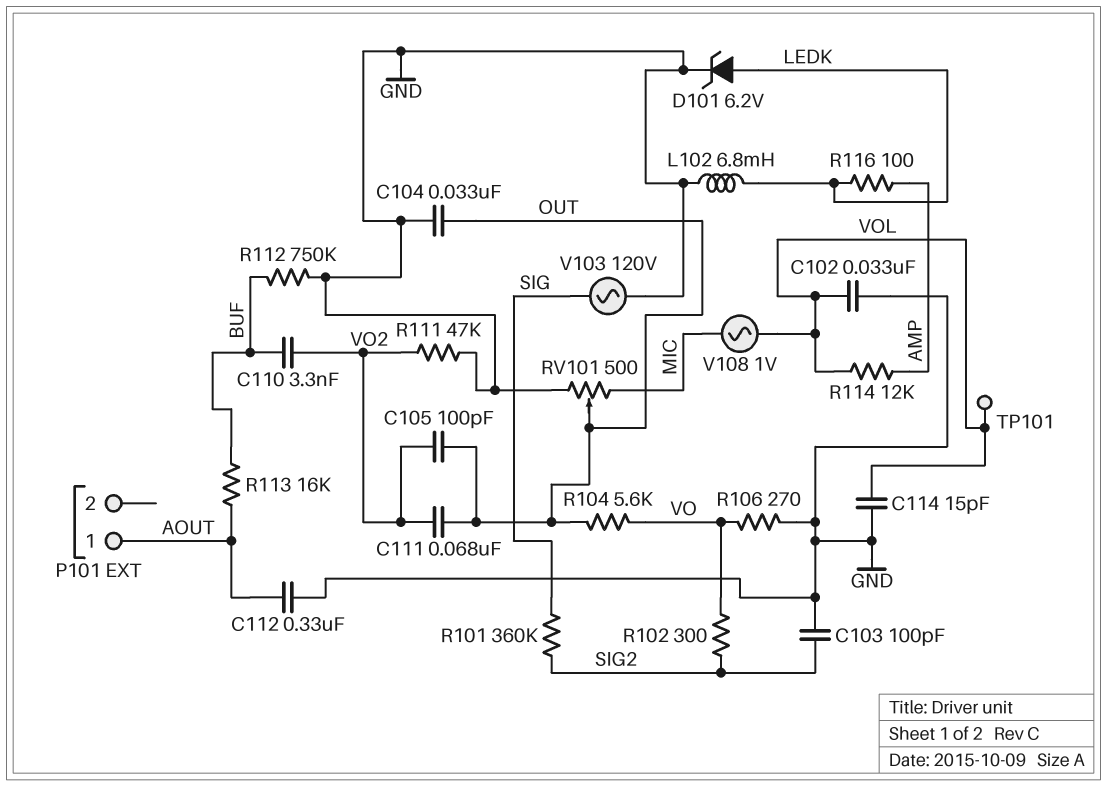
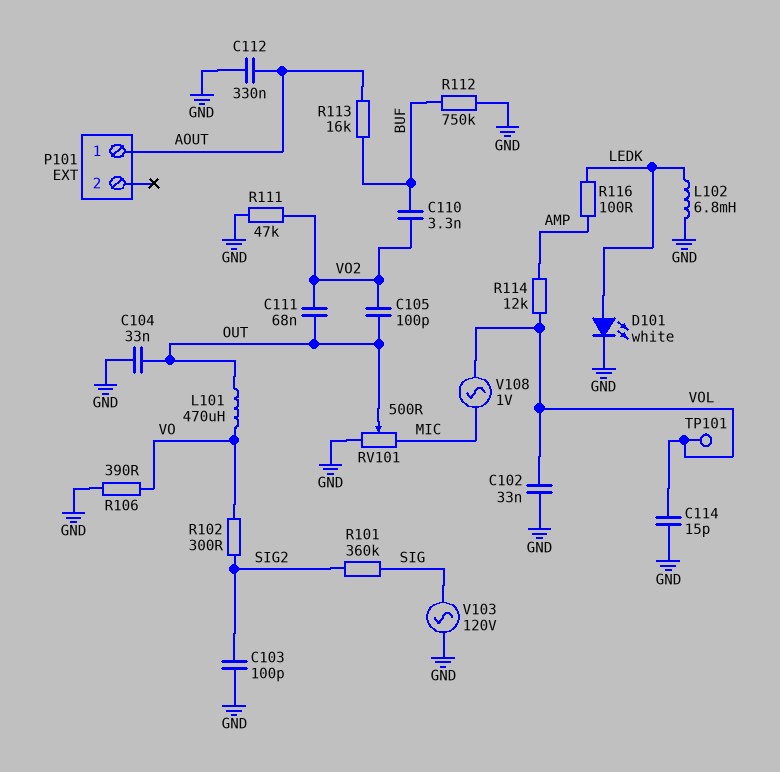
D101: zener 6.2V (A LEDK, K GND) -> LED white (A LEDK, K GND)
L101: none -> 470uH (OUT, VO)
R104: 5.6k (OUT, VO) -> none
R106: 270 (GND, VO) -> 390 (GND, VO)

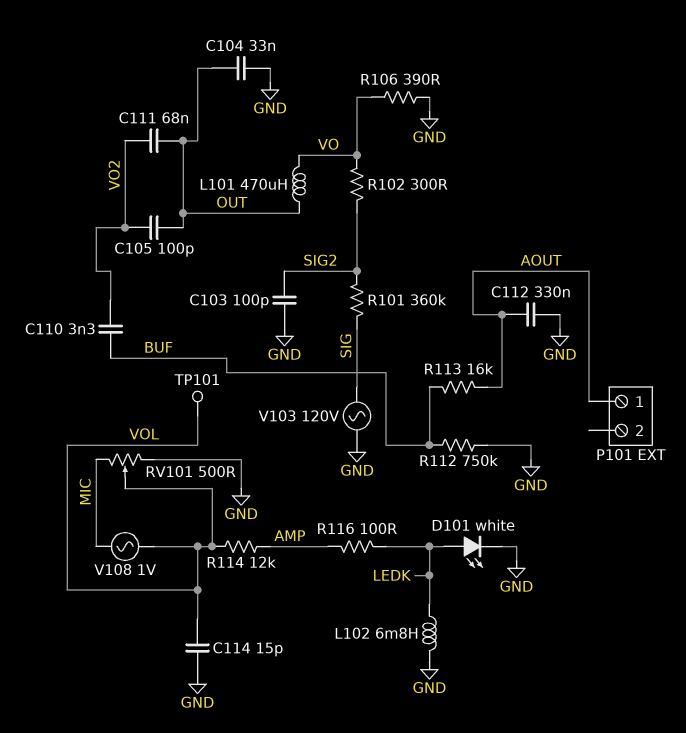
C102: 33nF (GND, VOL) -> none
R111: 47k (GND, VO2) -> none
RV101: 500 (GND, MIC, wiper OUT) -> 500 (GND, MIC, wiper VOL)

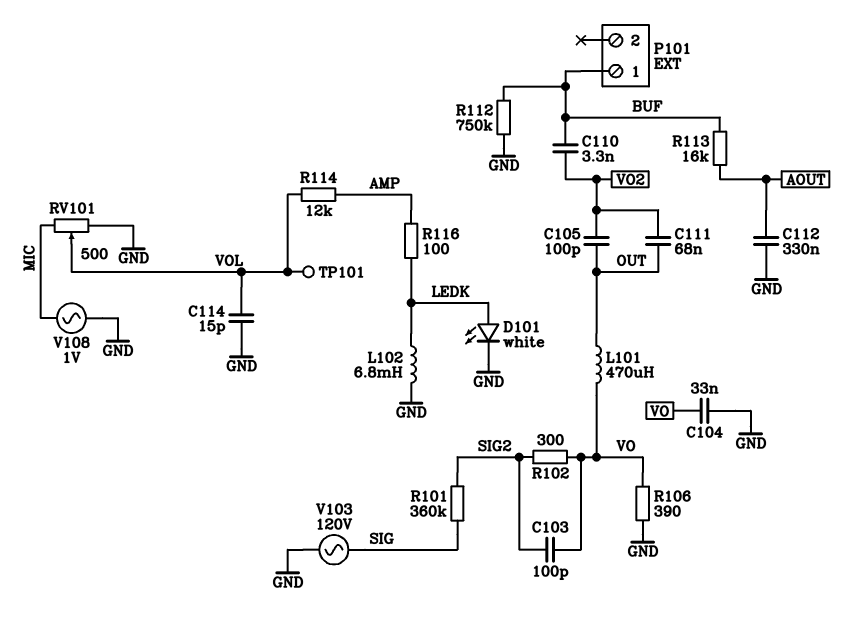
C103: 100pF (GND, SIG2) -> 100pF (SIG2, VO)
C104: 33nF (GND, OUT) -> 33nF (GND, VO)
P101 pin 1: AOUT -> BUF
V108: AC 1V (MIC, VOL) -> AC 1V (GND, MIC)

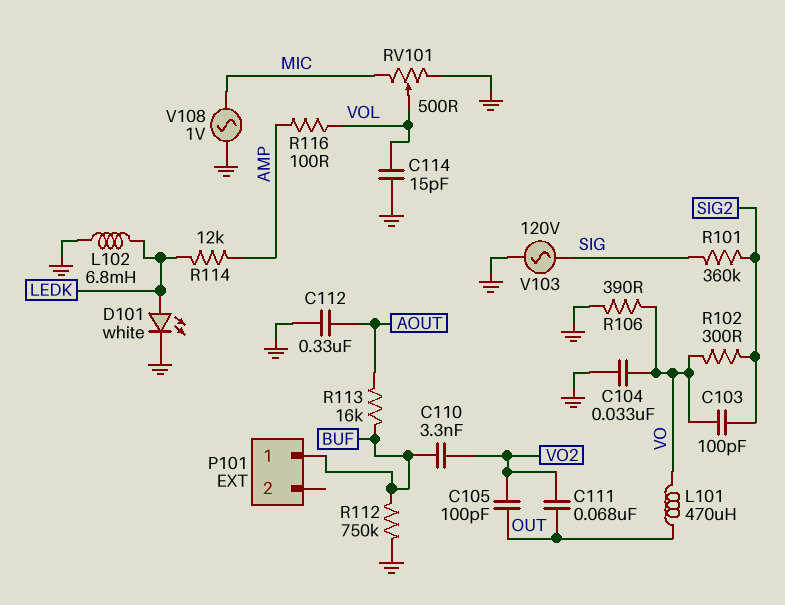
R114: 12k (AMP, VOL) -> 12k (AMP, LEDK)
R116: 100 (AMP, LEDK) -> 100 (AMP, VOL)
TP101: test point (VOL) -> none

